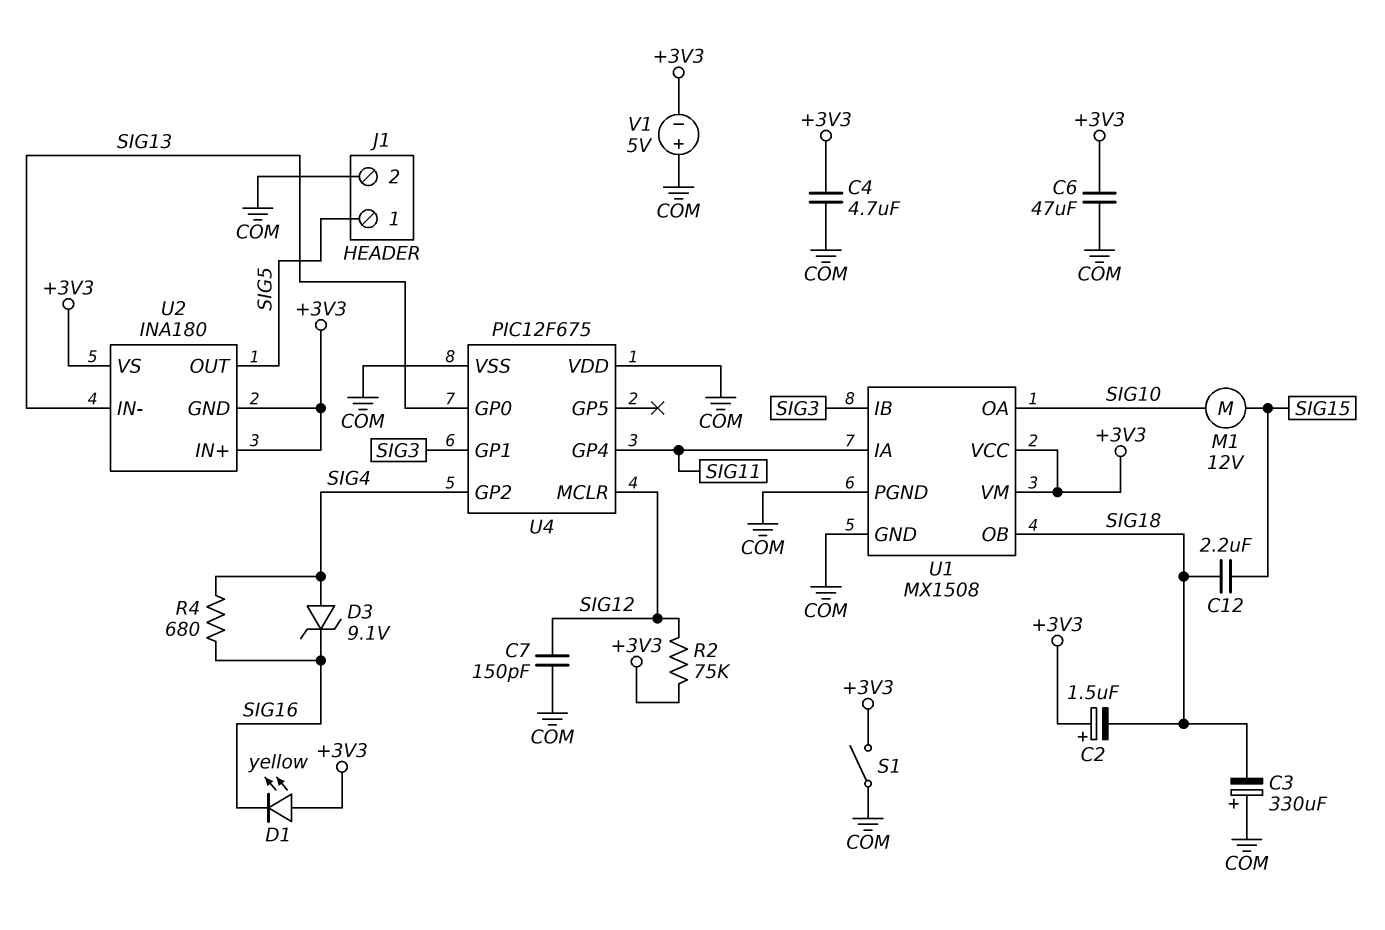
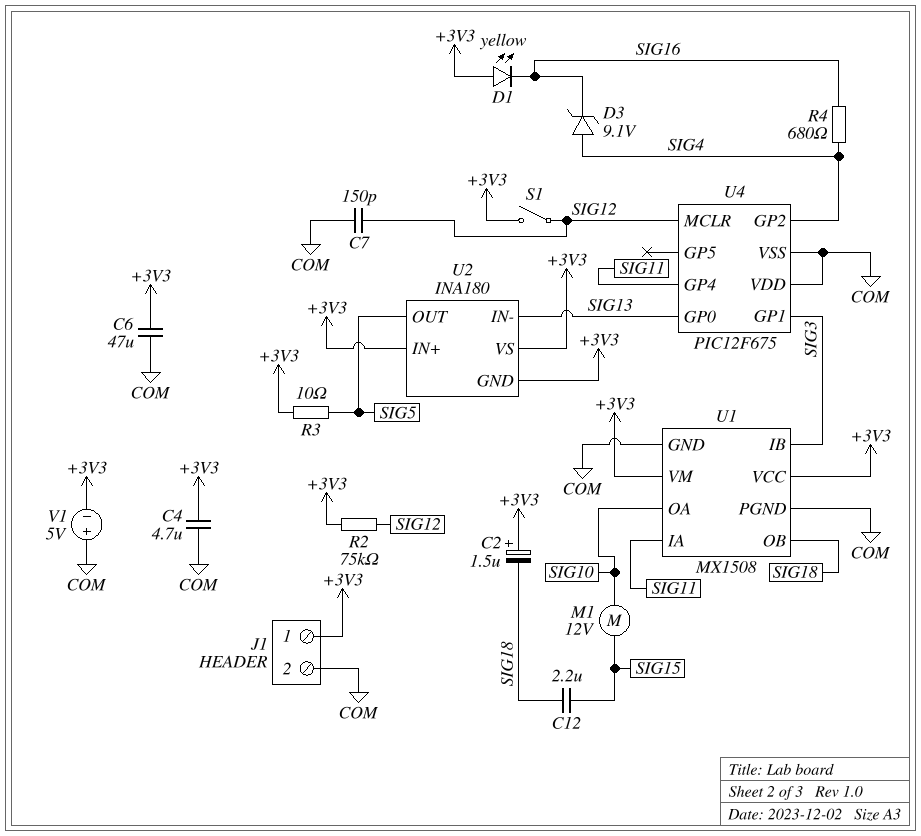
C3: 330uF (plus COM, minus SIG18) -> none
J1 pin 1: SIG5 -> +3V3
R3: none -> 10 (+3V3, SIG5)
S1: switch (+3V3, COM) -> switch (+3V3, SIG12)

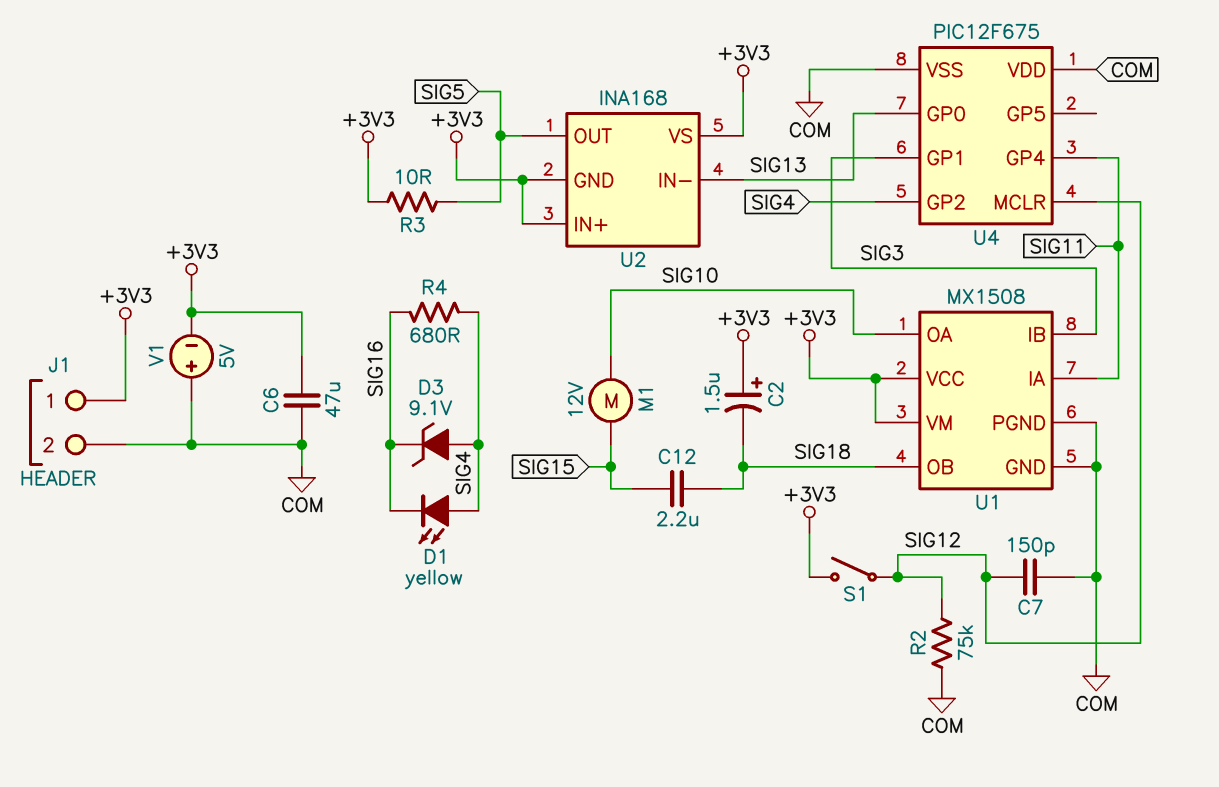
C4: 4.7uF (+3V3, COM) -> none
D1: LED yellow (A +3V3, K SIG16) -> LED yellow (A SIG4, K SIG16)
R2: 75k (+3V3, SIG12) -> 75k (COM, SIG12)
U2: INA180 -> INA168

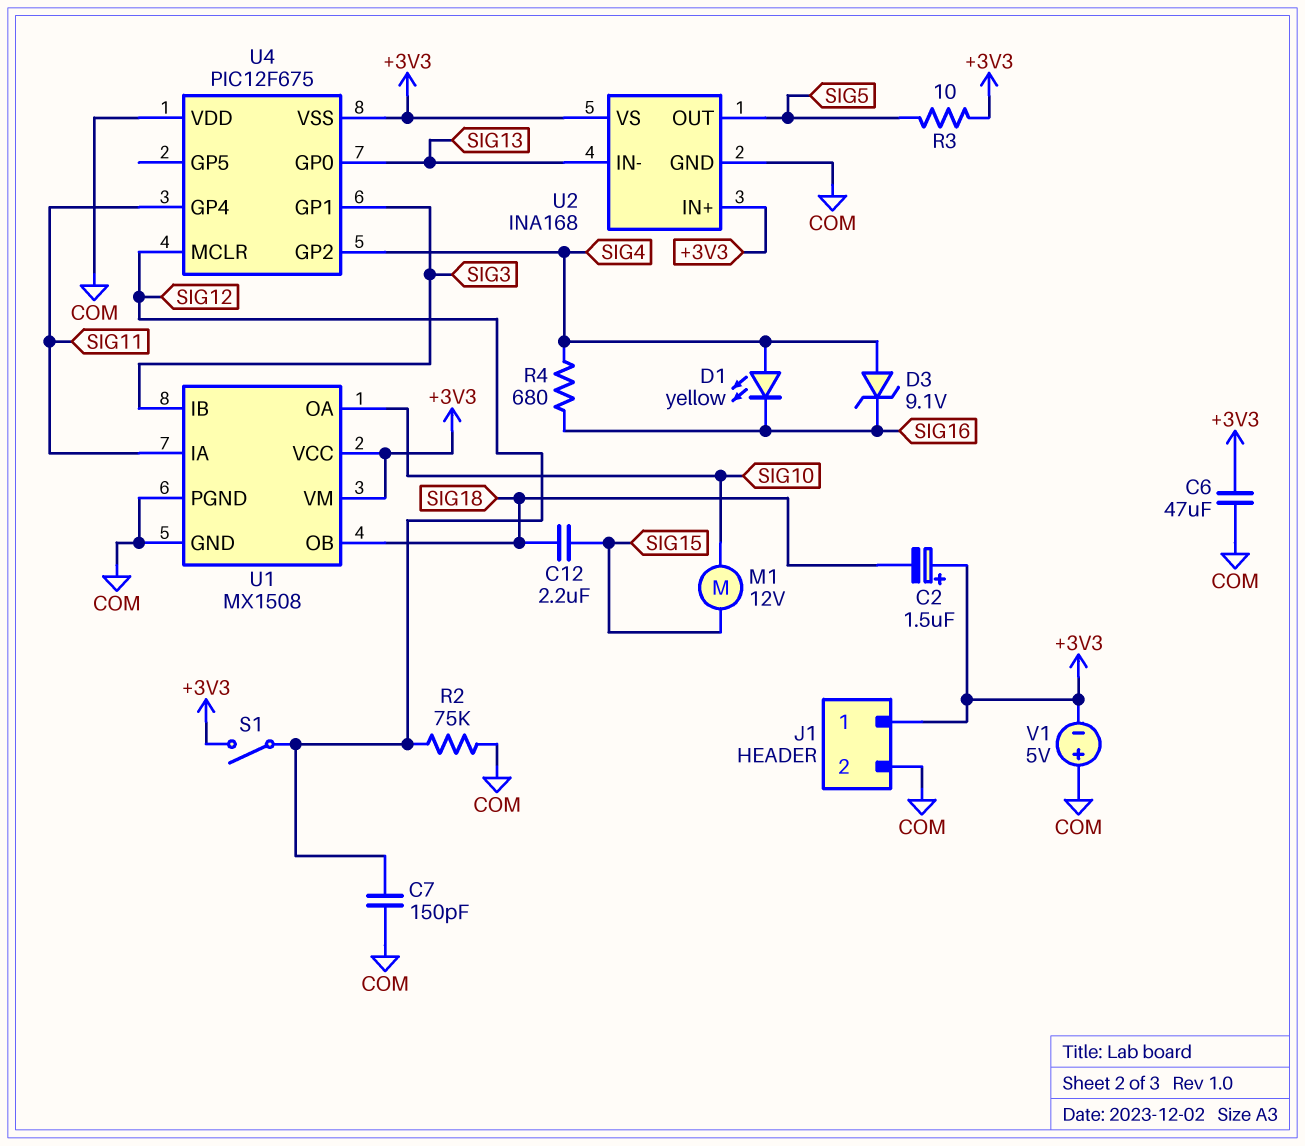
U2 pin GND: +3V3 -> COM
U4 pin VSS: COM -> +3V3

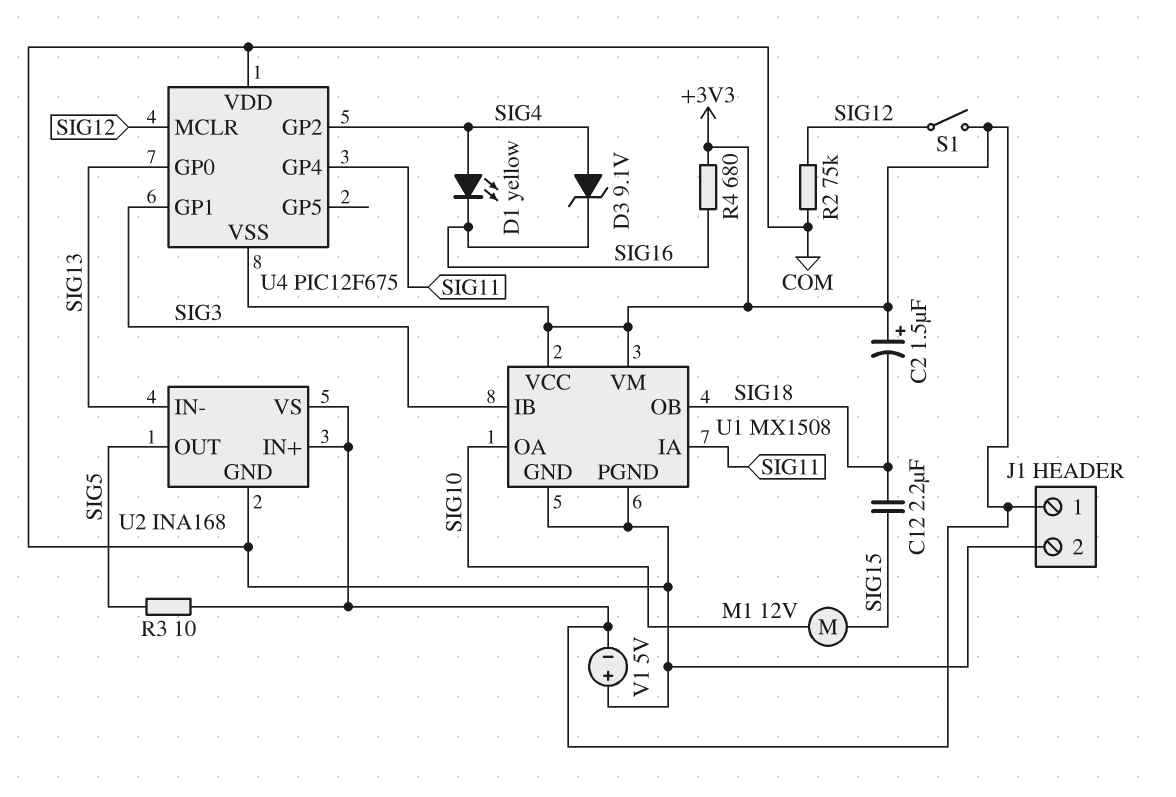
C6: 47uF (+3V3, COM) -> none
C7: 150pF (COM, SIG12) -> none
R4: 680 (SIG4, SIG16) -> 680 (+3V3, SIG16)

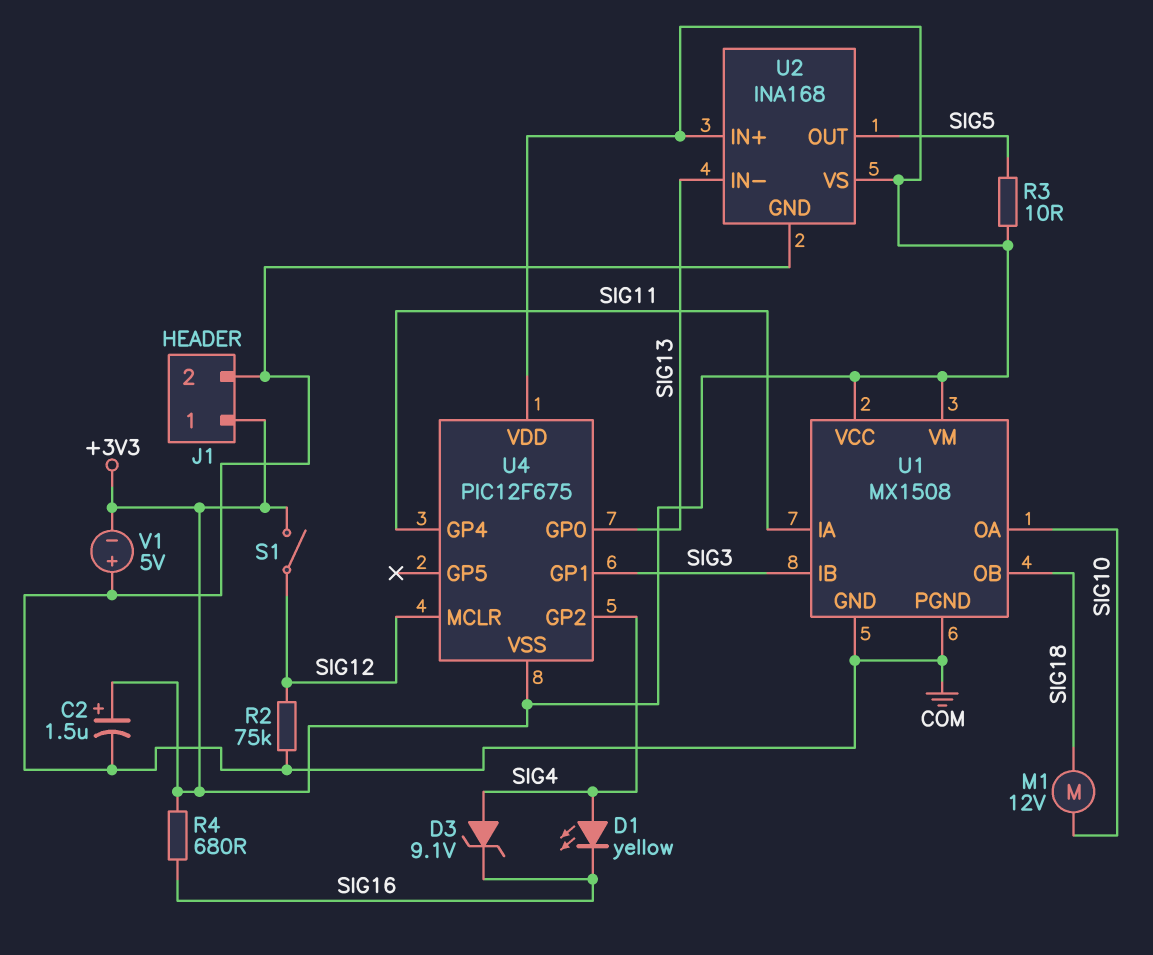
C2: 1.5uF (plus +3V3, minus SIG18) -> 1.5uF (plus +3V3, minus COM)
C12: 2.2uF (SIG15, SIG18) -> none
M1: motor 12V (SIG10, SIG15) -> motor 12V (SIG10, SIG18)
U4 pin VDD: COM -> +3V3

